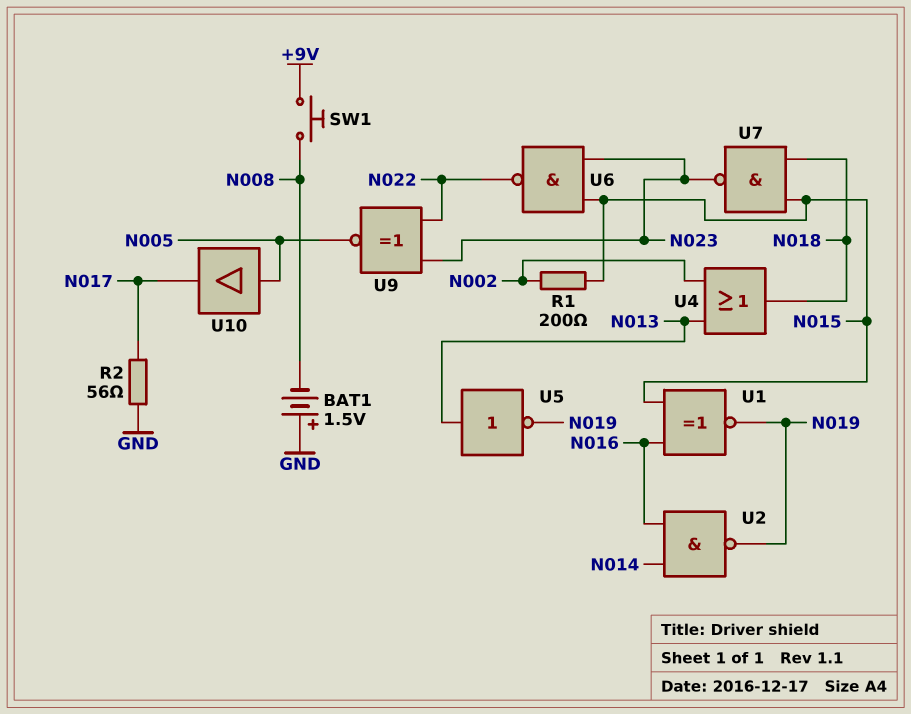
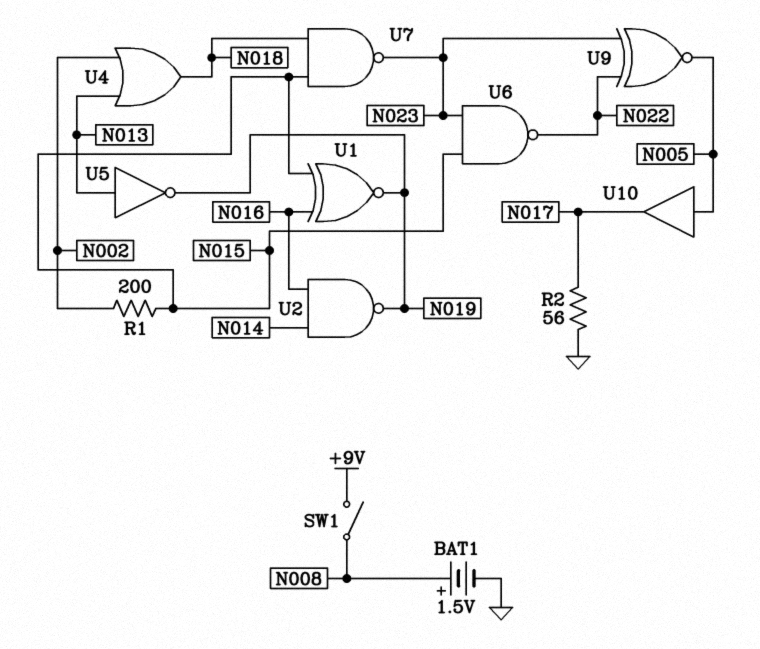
BAT1: 1.5V (plus GND, minus N008) -> 1.5V (plus N008, minus GND)
SW1: button (+9V, N008) -> switch (+9V, N008)

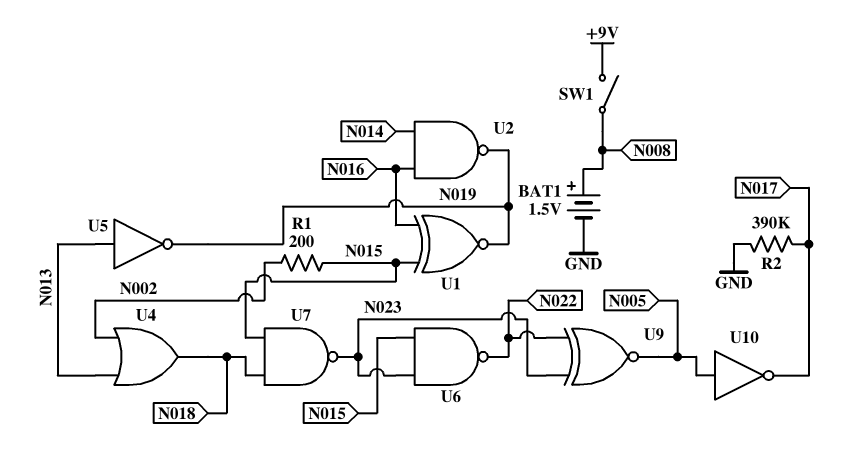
R2: 56 (GND, N017) -> 390k (GND, N017)
U10: buffer (in N005, out N017) -> NOT (in N005, out N017)

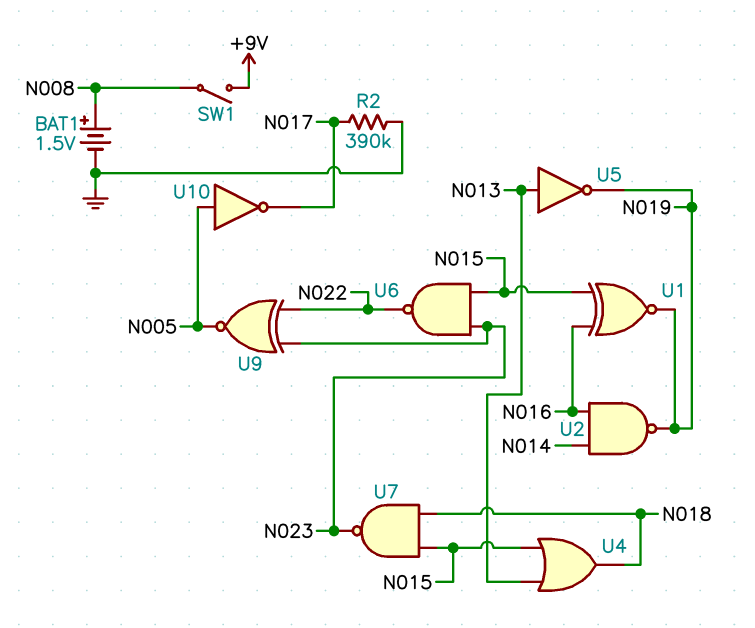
R1: 200 (N002, N015) -> none
U4: OR (in N002, in N013, out N018) -> OR (in N013, in N015, out N018)

